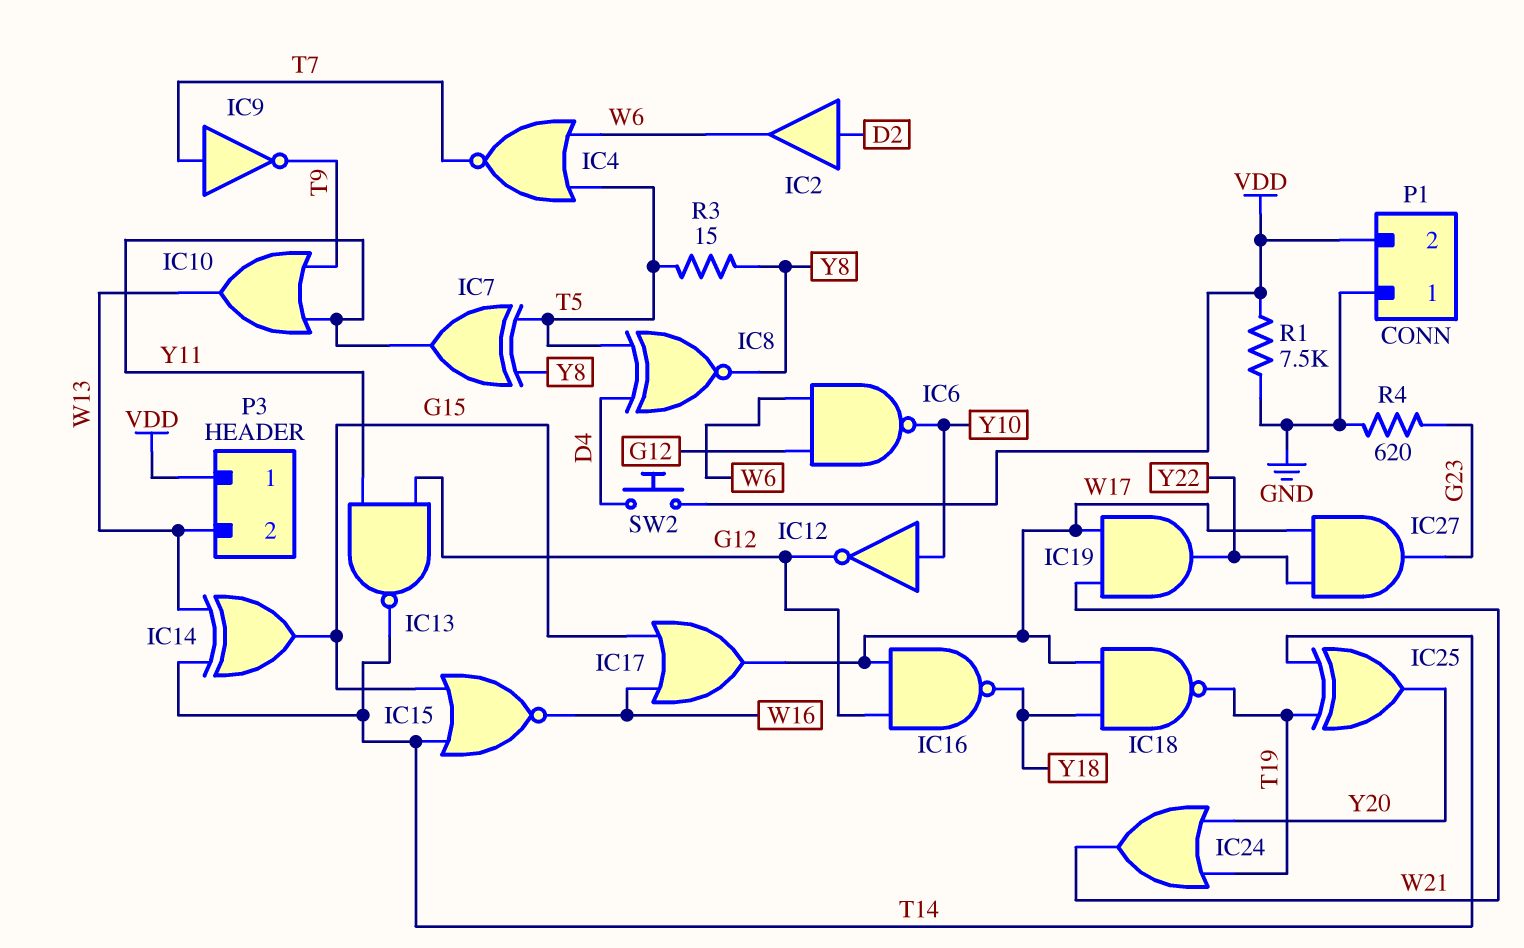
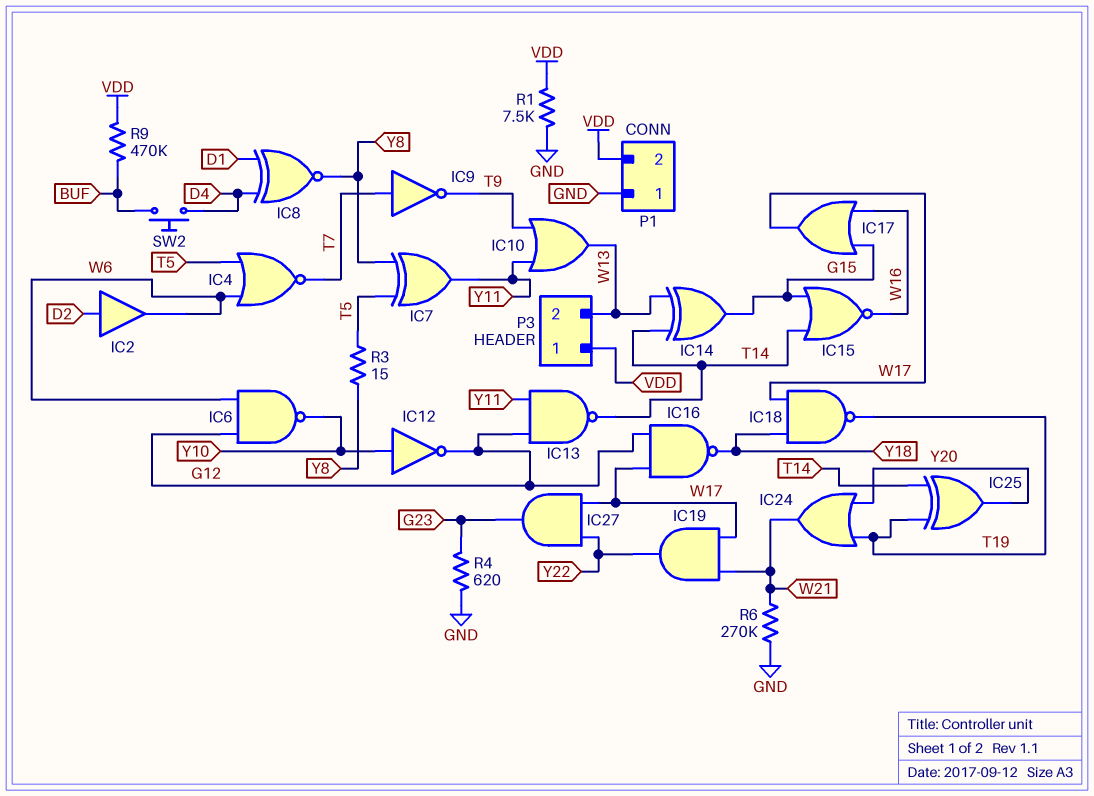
IC8: XNOR (in D4, in T5, out Y8) -> XNOR (in D1, in D4, out Y8)
R6: none -> 270k (GND, W21)
R9: none -> 470k (BUF, VDD)
SW2: button (D4, VDD) -> button (BUF, D4)

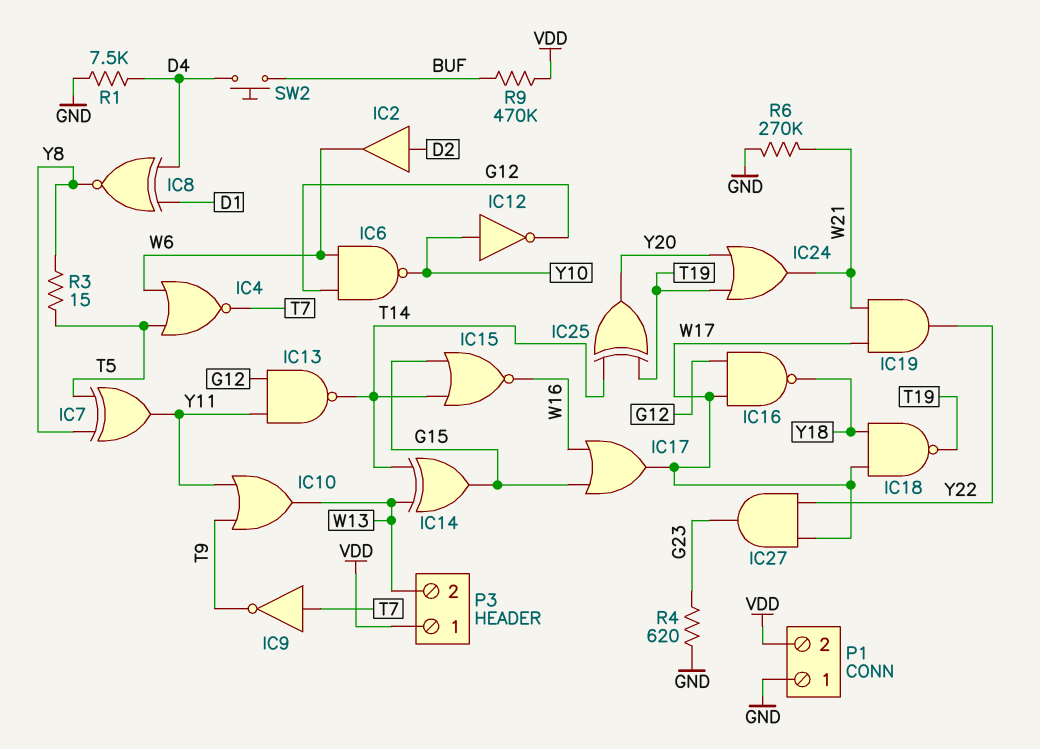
R1: 7.5k (GND, VDD) -> 7.5k (D4, GND)

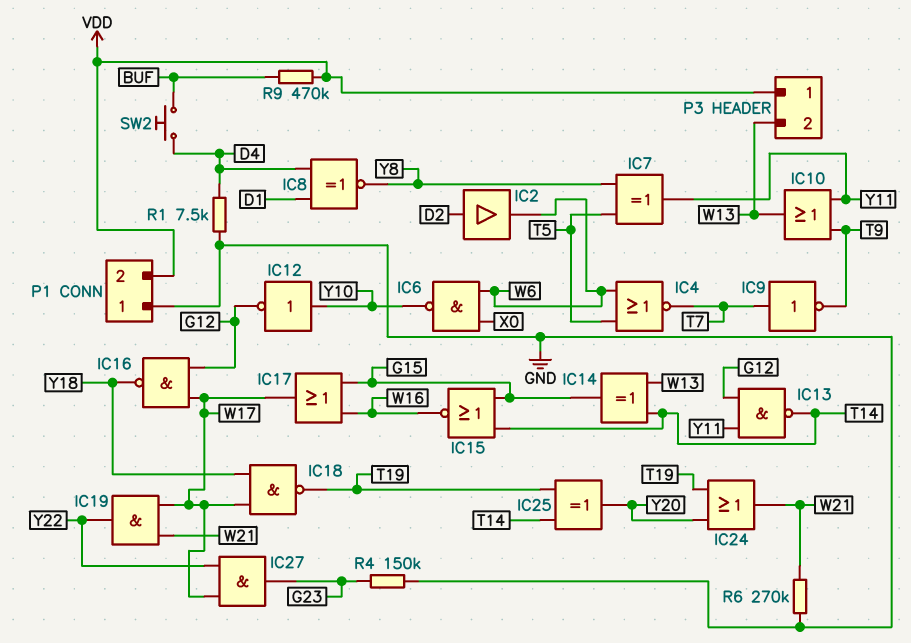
IC6: NAND (in G12, in W6, out Y10) -> NAND (in W6, in X0, out Y10)
R3: 15 (T5, Y8) -> none
R4: 620 (G23, GND) -> 150k (G23, GND)

